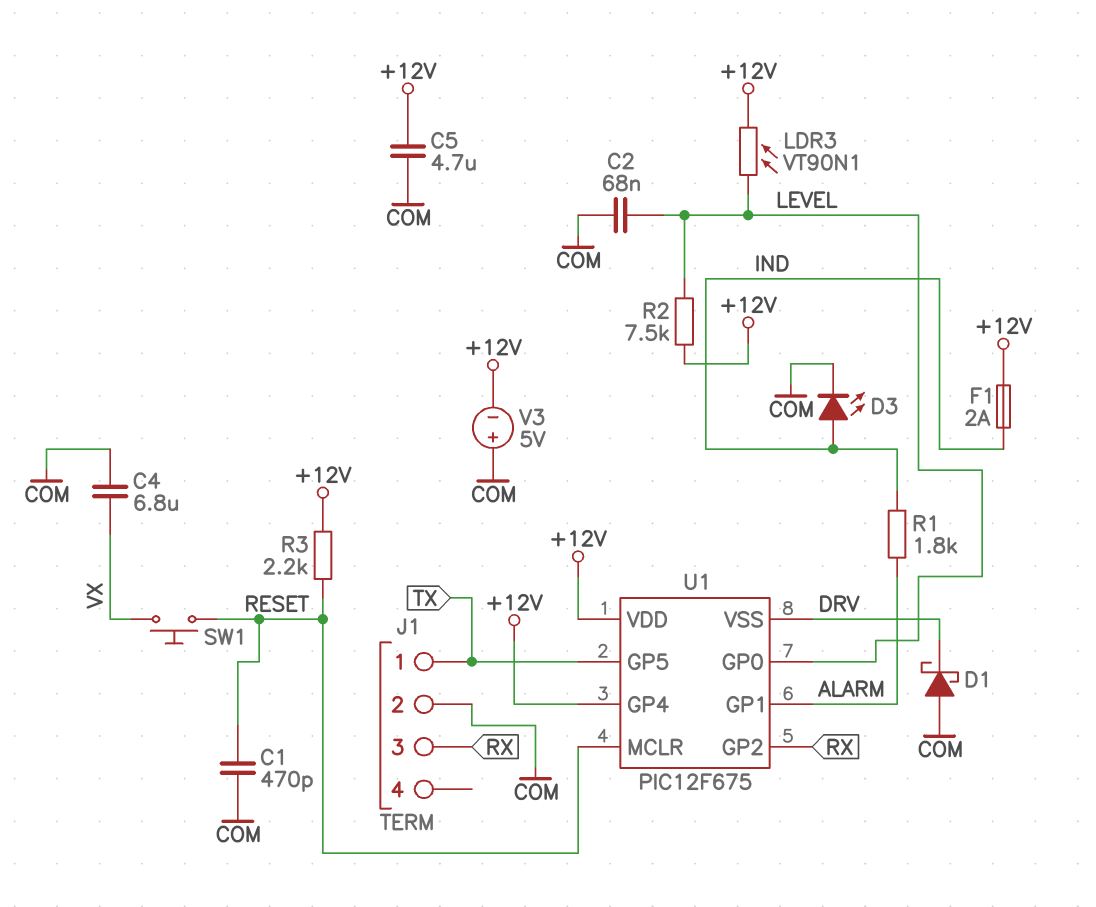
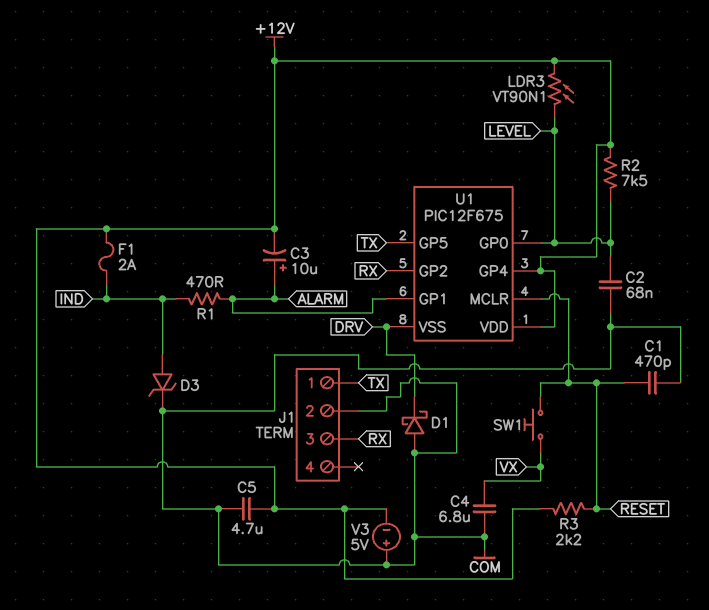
C3: none -> 10uF (plus ALARM, minus +12V)
D3: LED (A IND, K COM) -> zener (A IND, K COM)
R1: 1.8k (ALARM, IND) -> 470 (ALARM, IND)

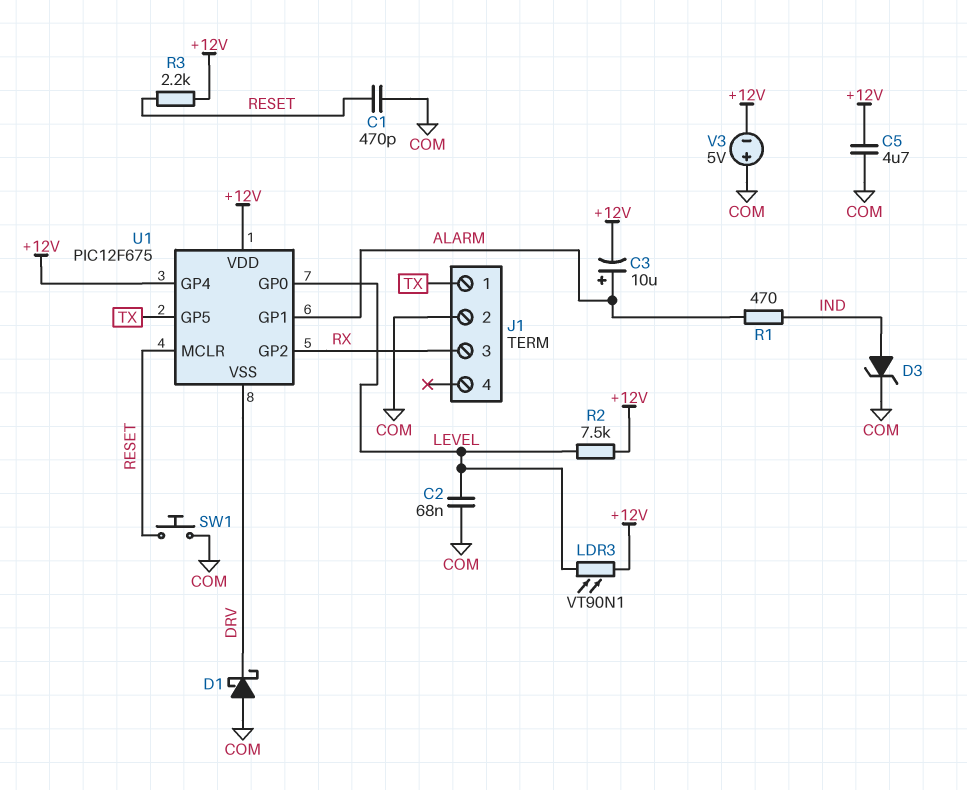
C4: 6.8uF (COM, VX) -> none
F1: 2A (+12V, IND) -> none
SW1: button (RESET, VX) -> button (COM, RESET)

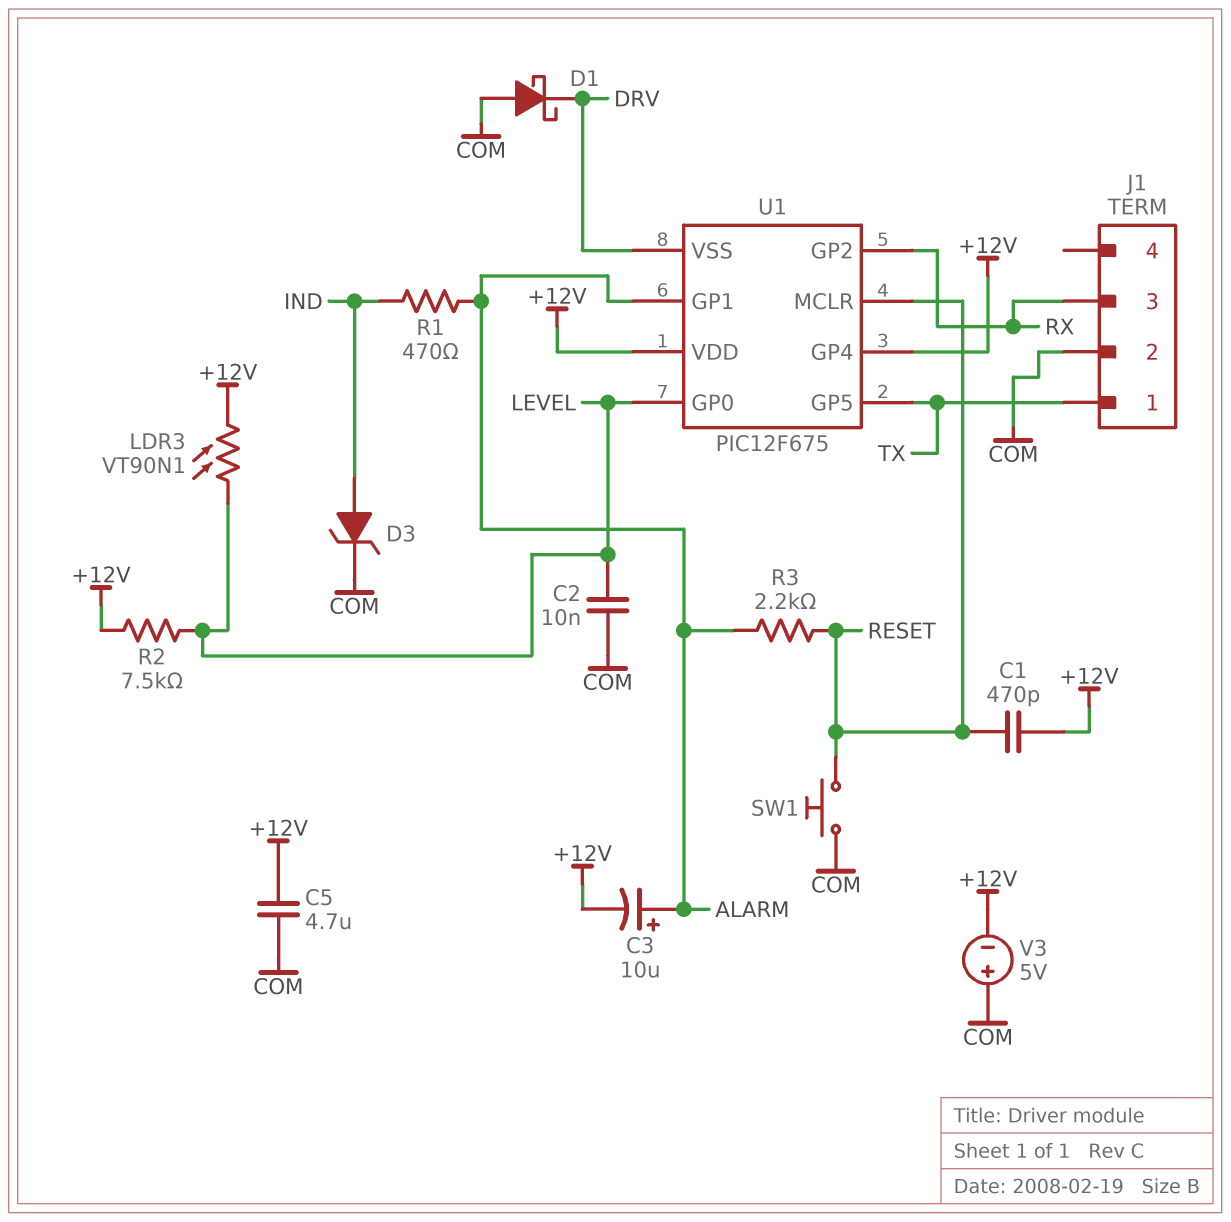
C1: 470pF (COM, RESET) -> 470pF (+12V, RESET)
C2: 68nF (COM, LEVEL) -> 10nF (COM, LEVEL)
R3: 2.2k (+12V, RESET) -> 2.2k (ALARM, RESET)

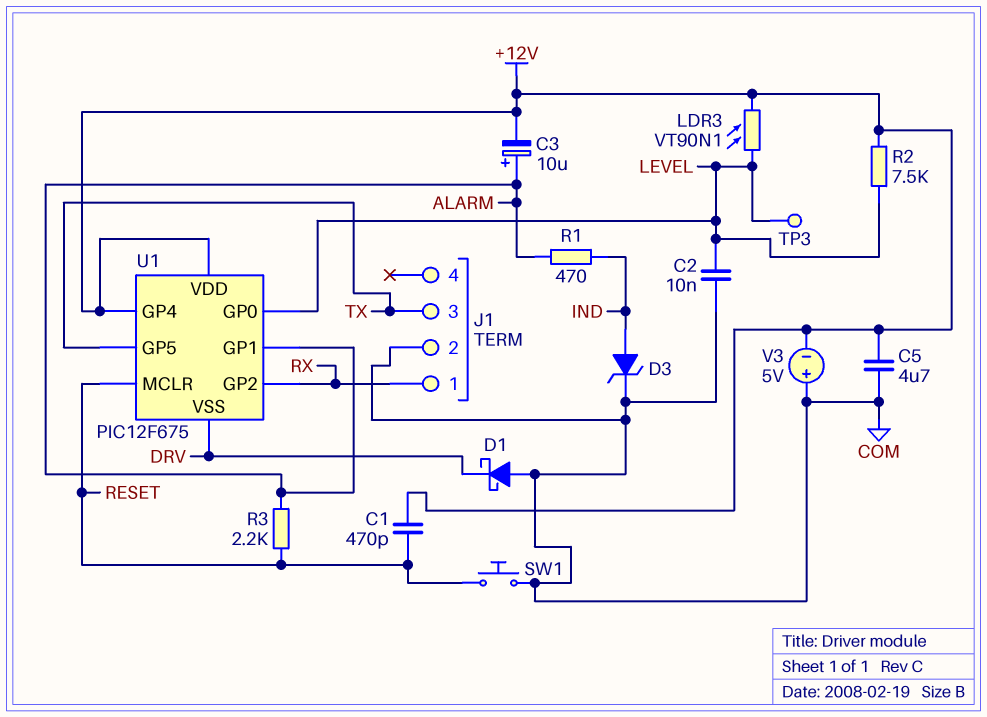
J1 pin 1: TX -> RX
J1 pin 3: RX -> TX
TP3: none -> test point (LEVEL)

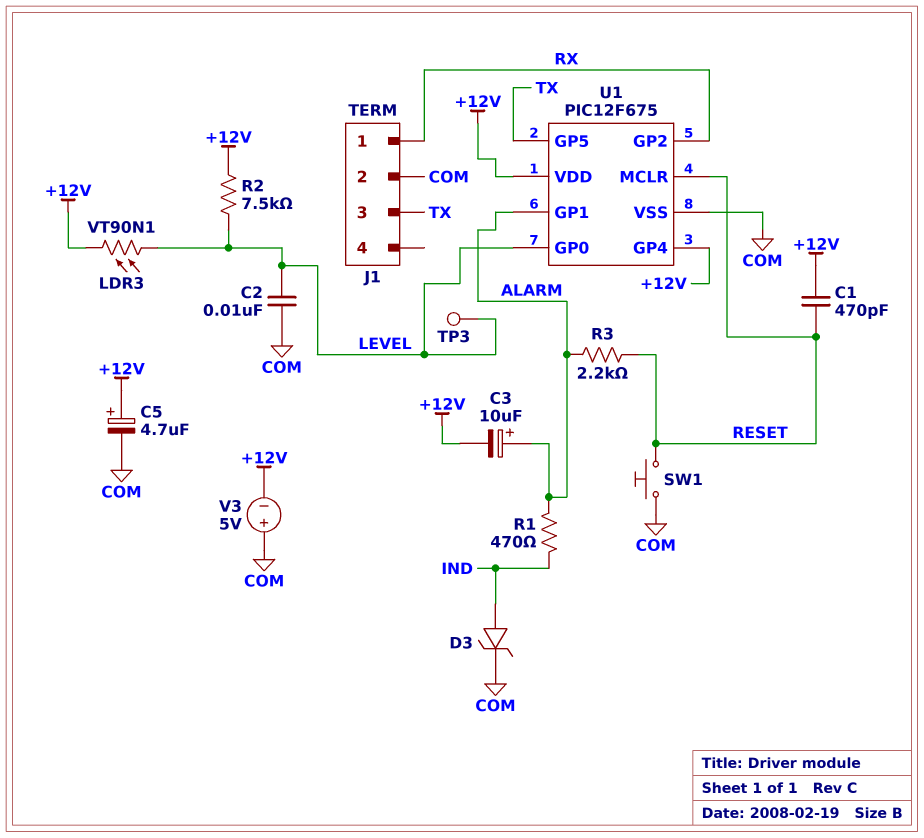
C5: 4.7uF (+12V, COM) -> 4.7uF (plus +12V, minus COM)
D1: schottky (A COM, K DRV) -> none
U1 pin VSS: DRV -> COM

